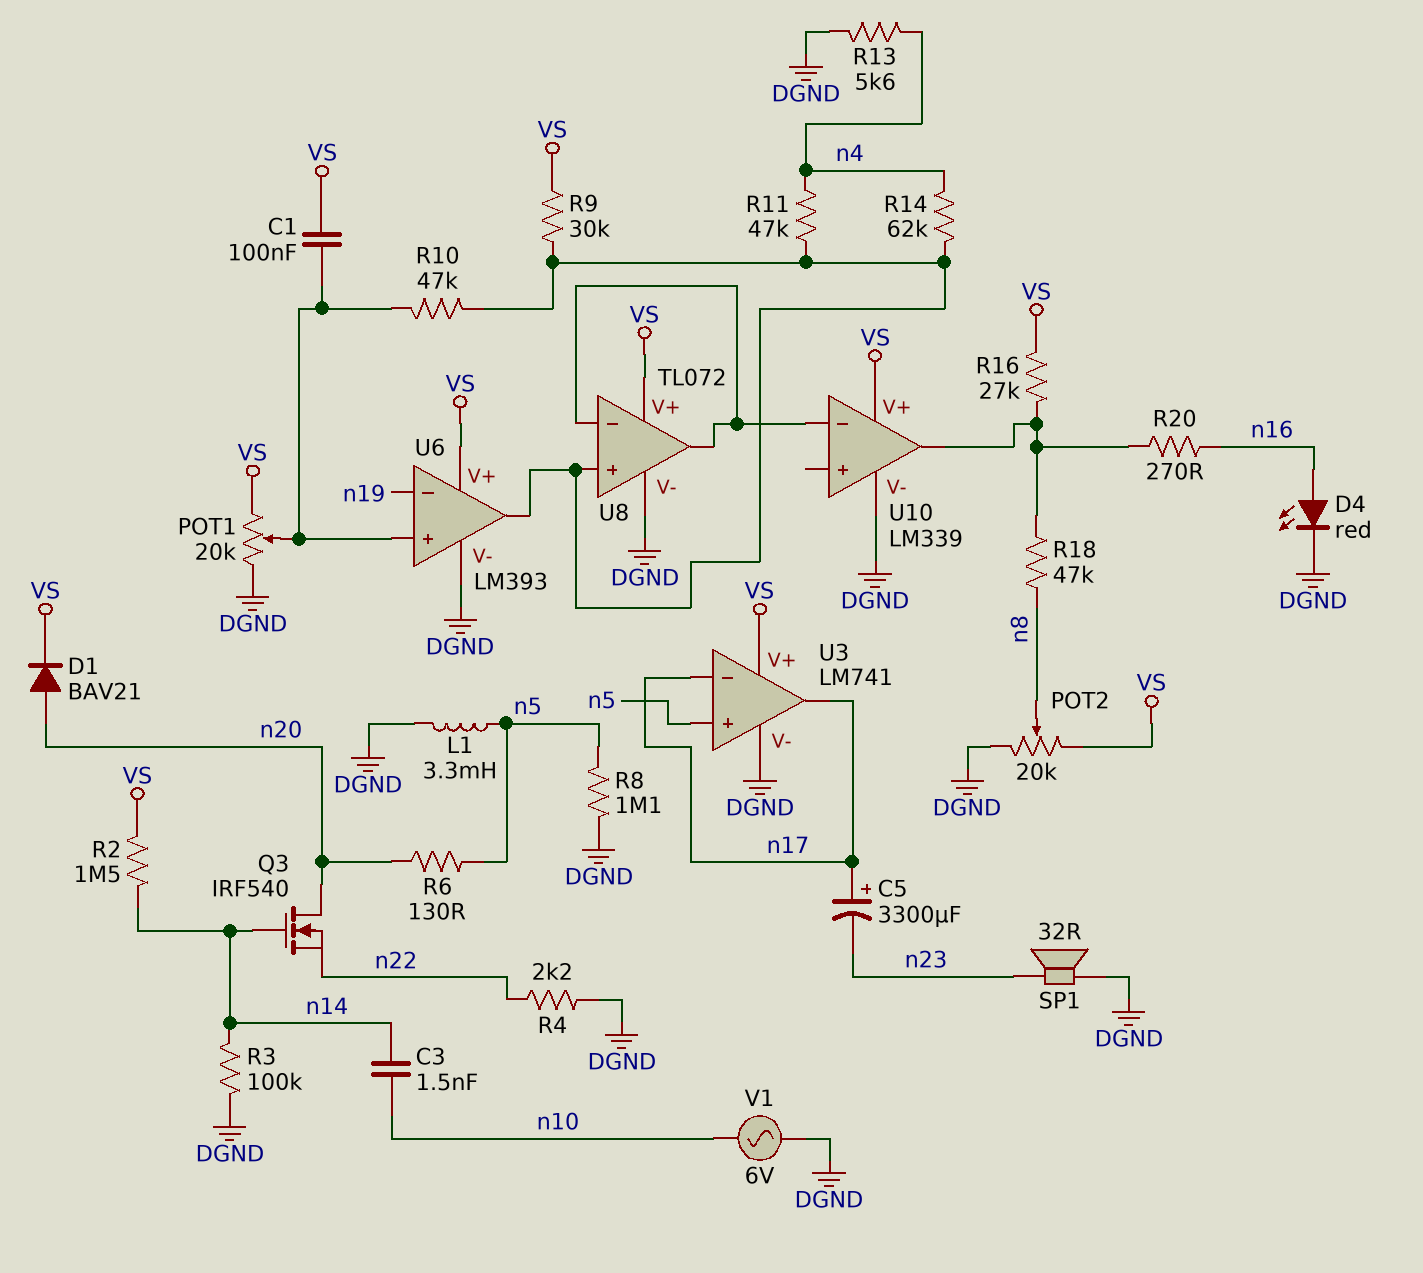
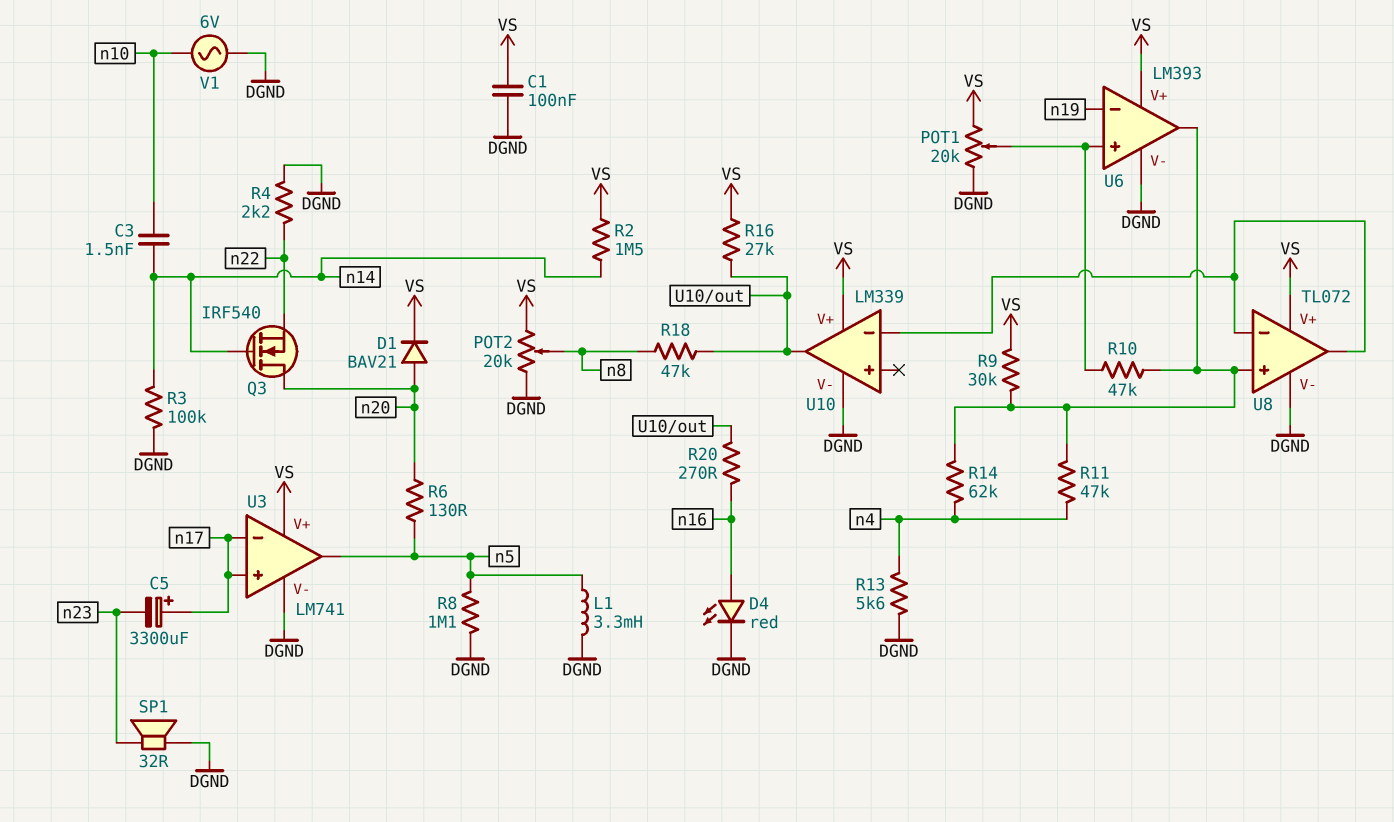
C1: 100nF (U6/in+, VS) -> 100nF (DGND, VS)
U3 pin in+: n5 -> n17
U3 pin out: n17 -> n5

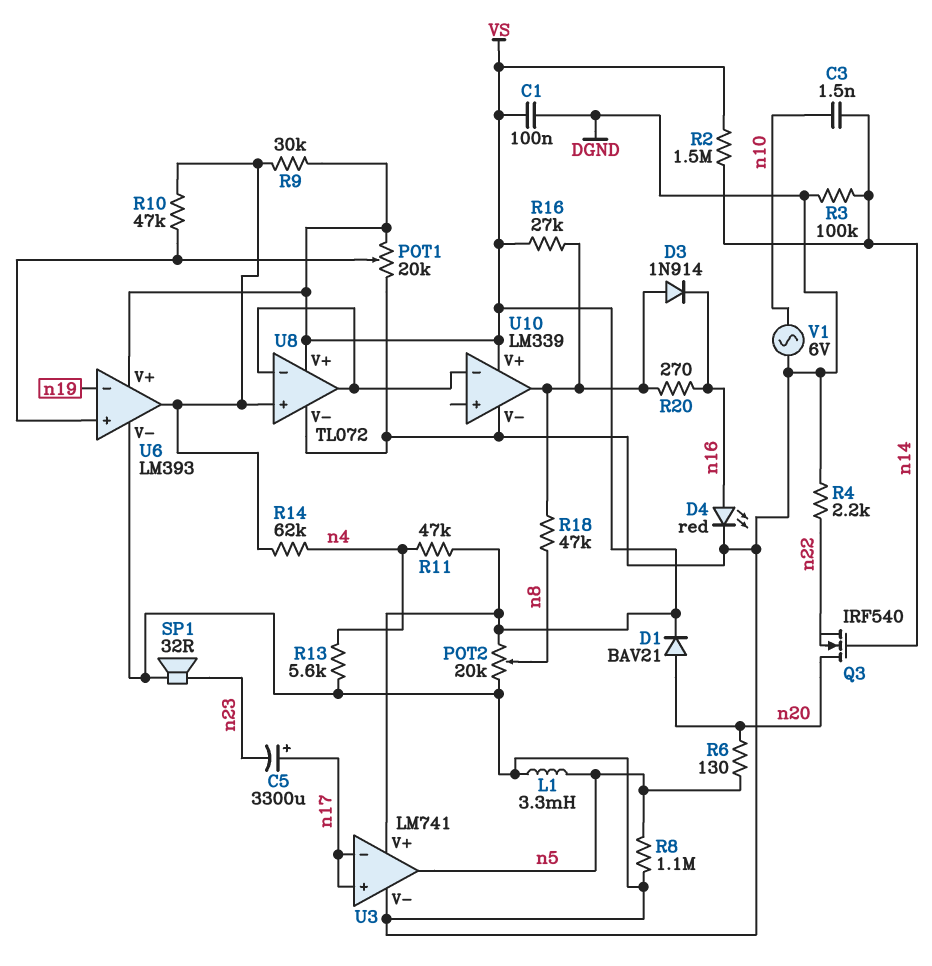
D3: none -> diode 1N914 (A U10/out, K n16)
R11: 47k (U6/out, n4) -> 47k (VS, n4)

